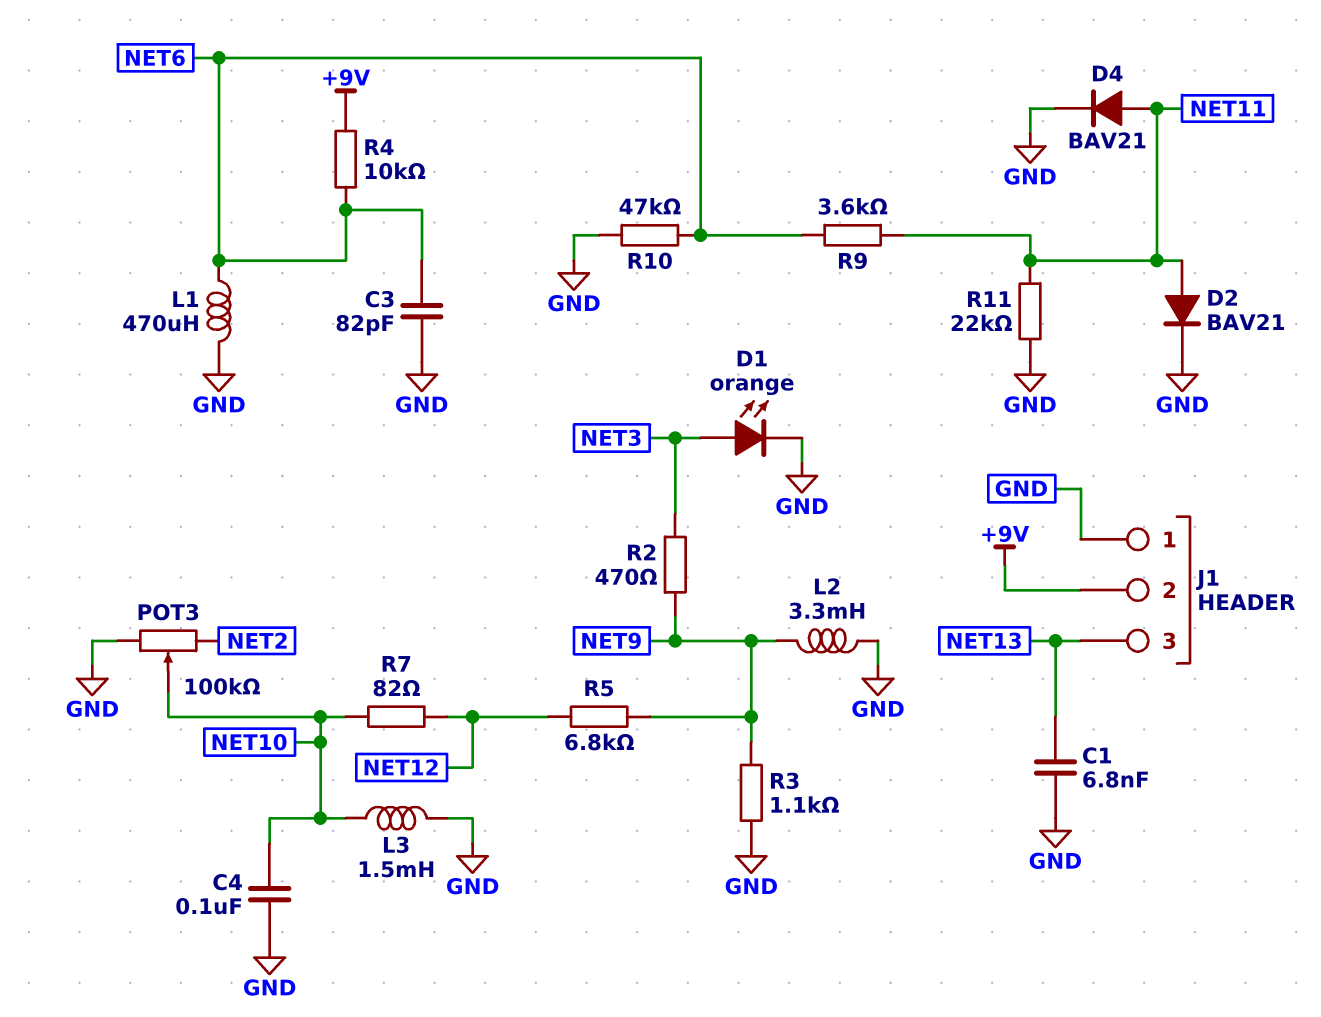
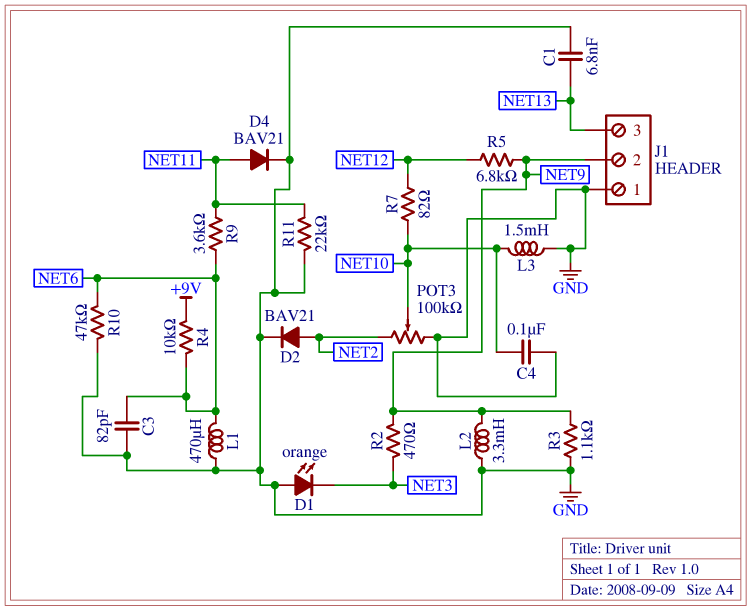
D1: LED orange (A NET3, K GND) -> LED orange (A GND, K NET3)
D2: diode BAV21 (A NET11, K GND) -> diode BAV21 (A NET2, K GND)
J1 pin 2: +9V -> NET9

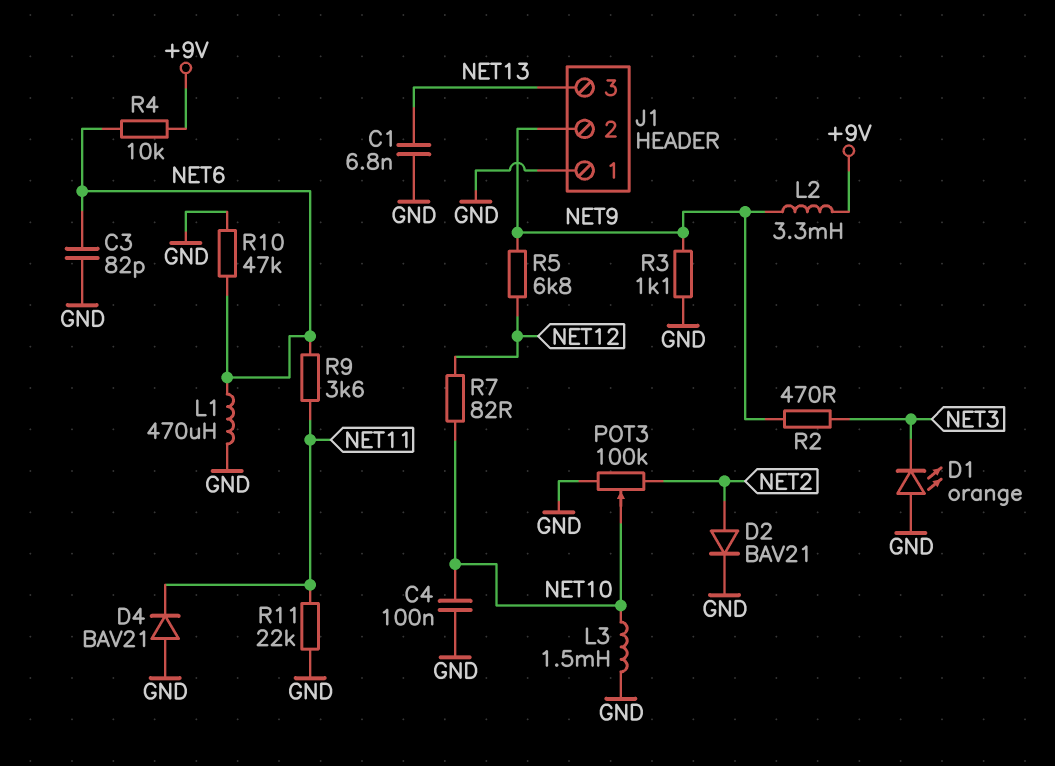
D4: diode BAV21 (A NET11, K GND) -> diode BAV21 (A GND, K NET11)
L2: 3.3mH (GND, NET9) -> 3.3mH (+9V, NET9)

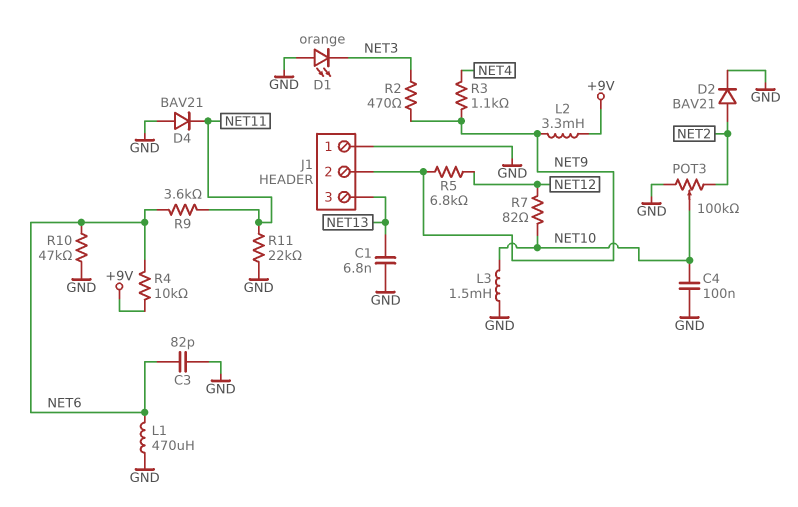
R3: 1.1k (GND, NET9) -> 1.1k (NET4, NET9)

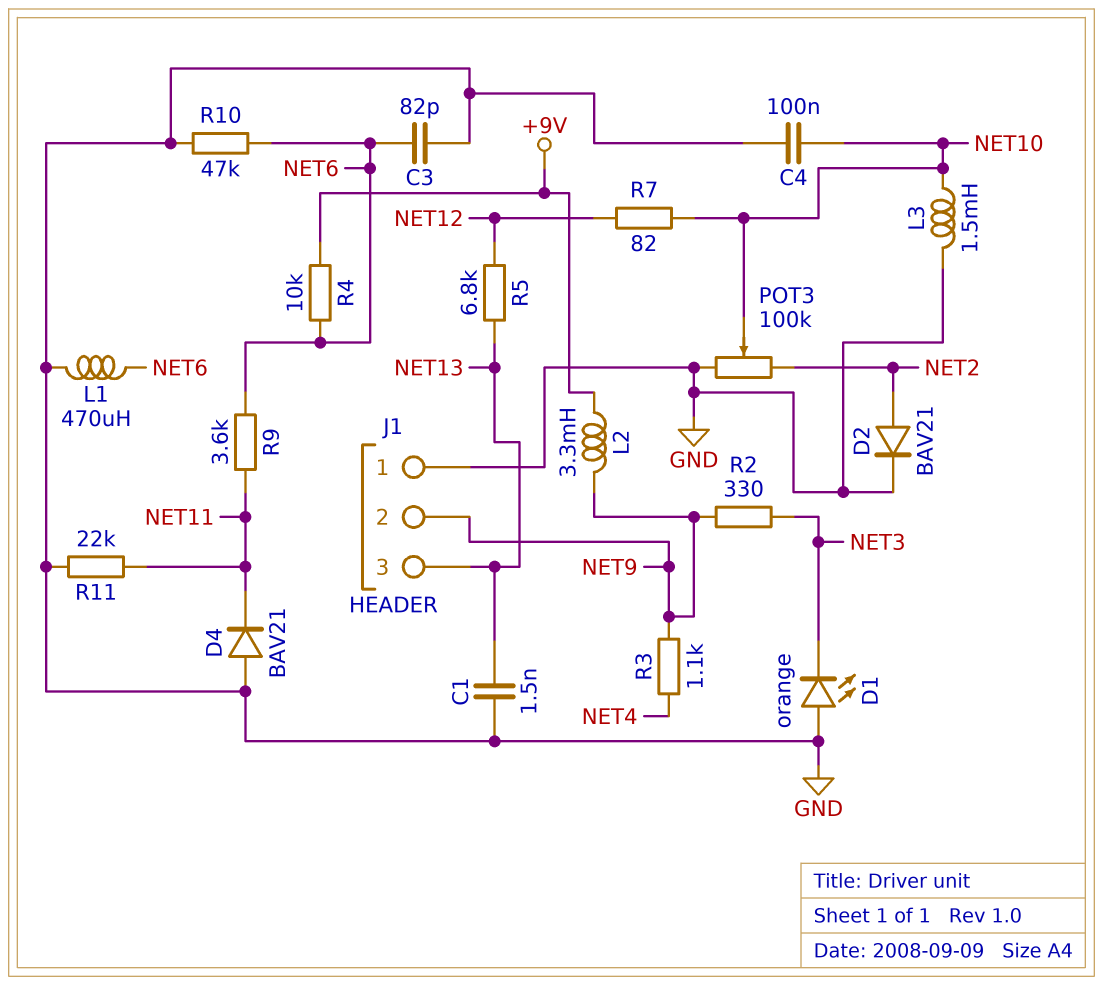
C1: 6.8nF (GND, NET13) -> 1.5nF (GND, NET13)
R2: 470 (NET3, NET9) -> 330 (NET3, NET9)
R5: 6.8k (NET9, NET12) -> 6.8k (NET12, NET13)

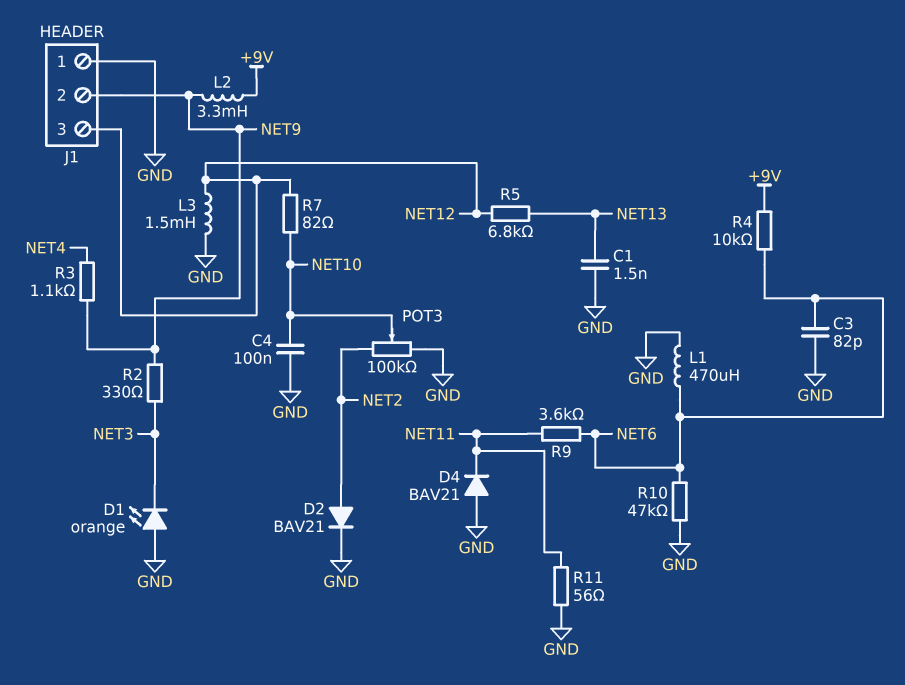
J1 pin 3: NET13 -> NET12
L3: 1.5mH (GND, NET10) -> 1.5mH (GND, NET12)
R11: 22k (GND, NET11) -> 56 (GND, NET11)

